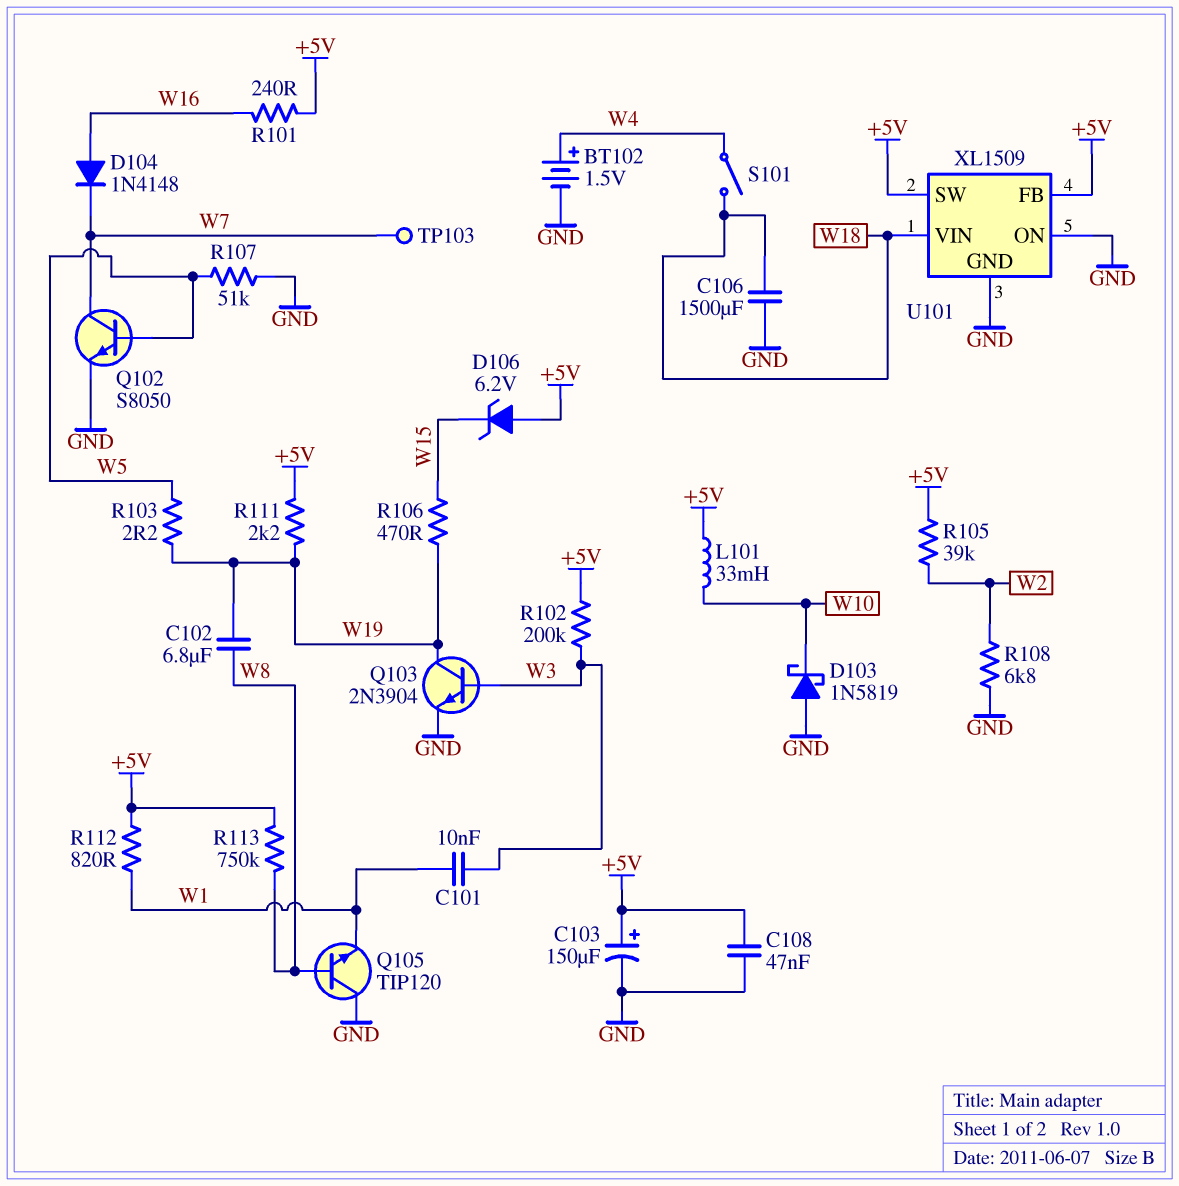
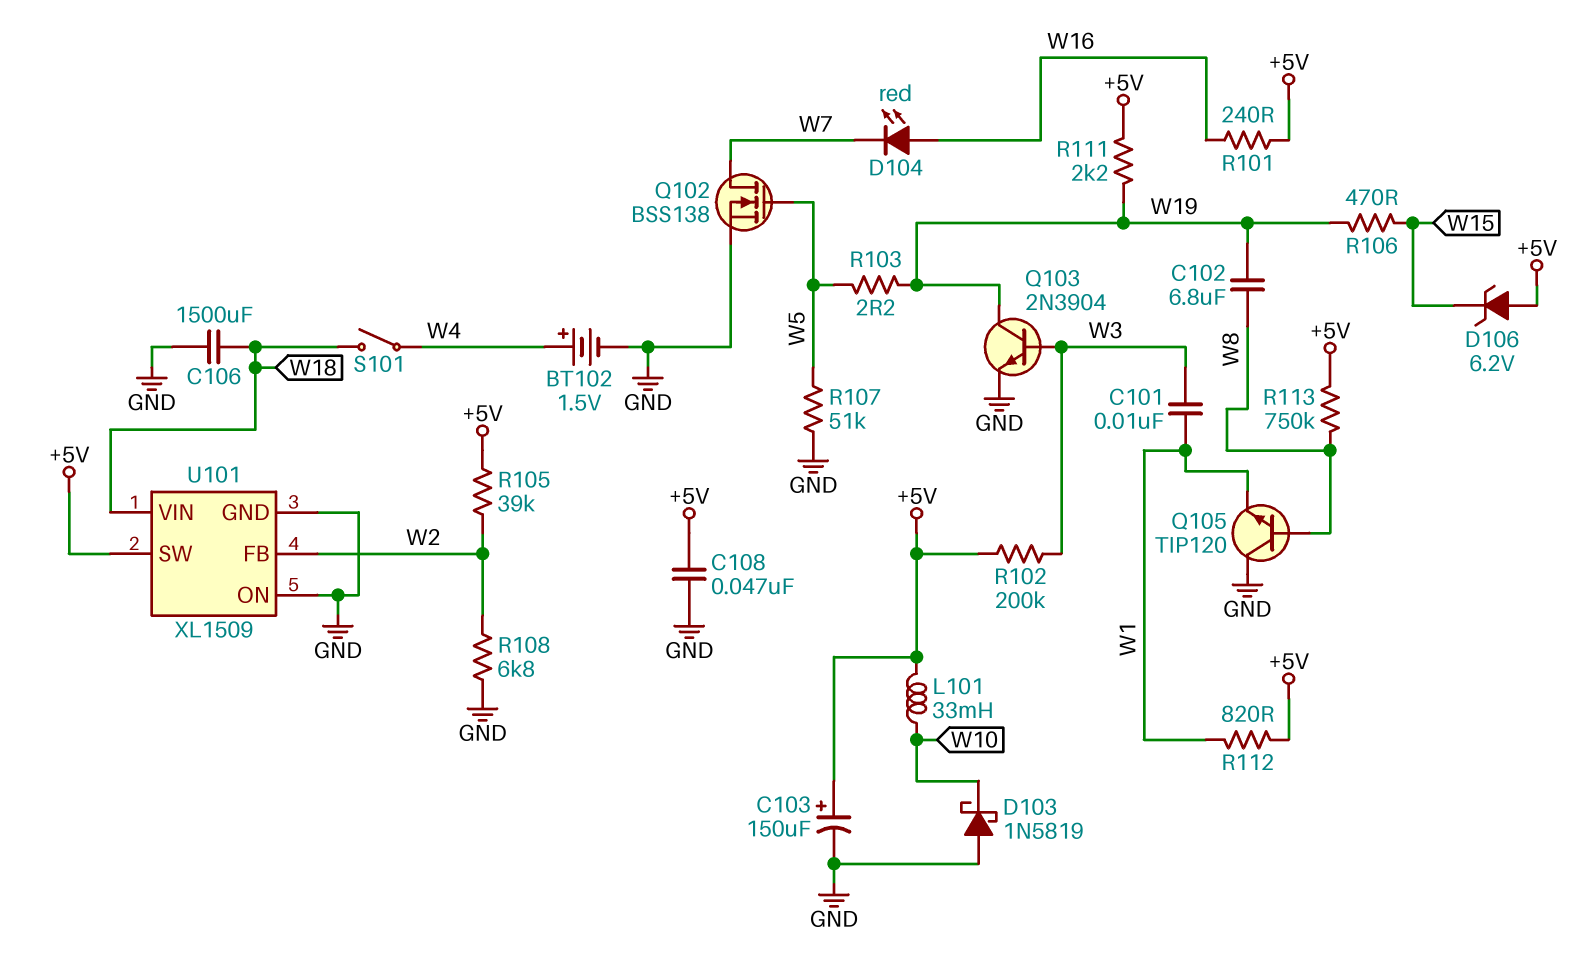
D104: diode 1N4148 (A W16, K W7) -> LED red (A W16, K W7)
Q102: NPN S8050 (B W5, C W7, E GND) -> NMOS BSS138 (G W5, D W7, S GND)
TP103: test point (W7) -> none
U101 pin FB: +5V -> W2

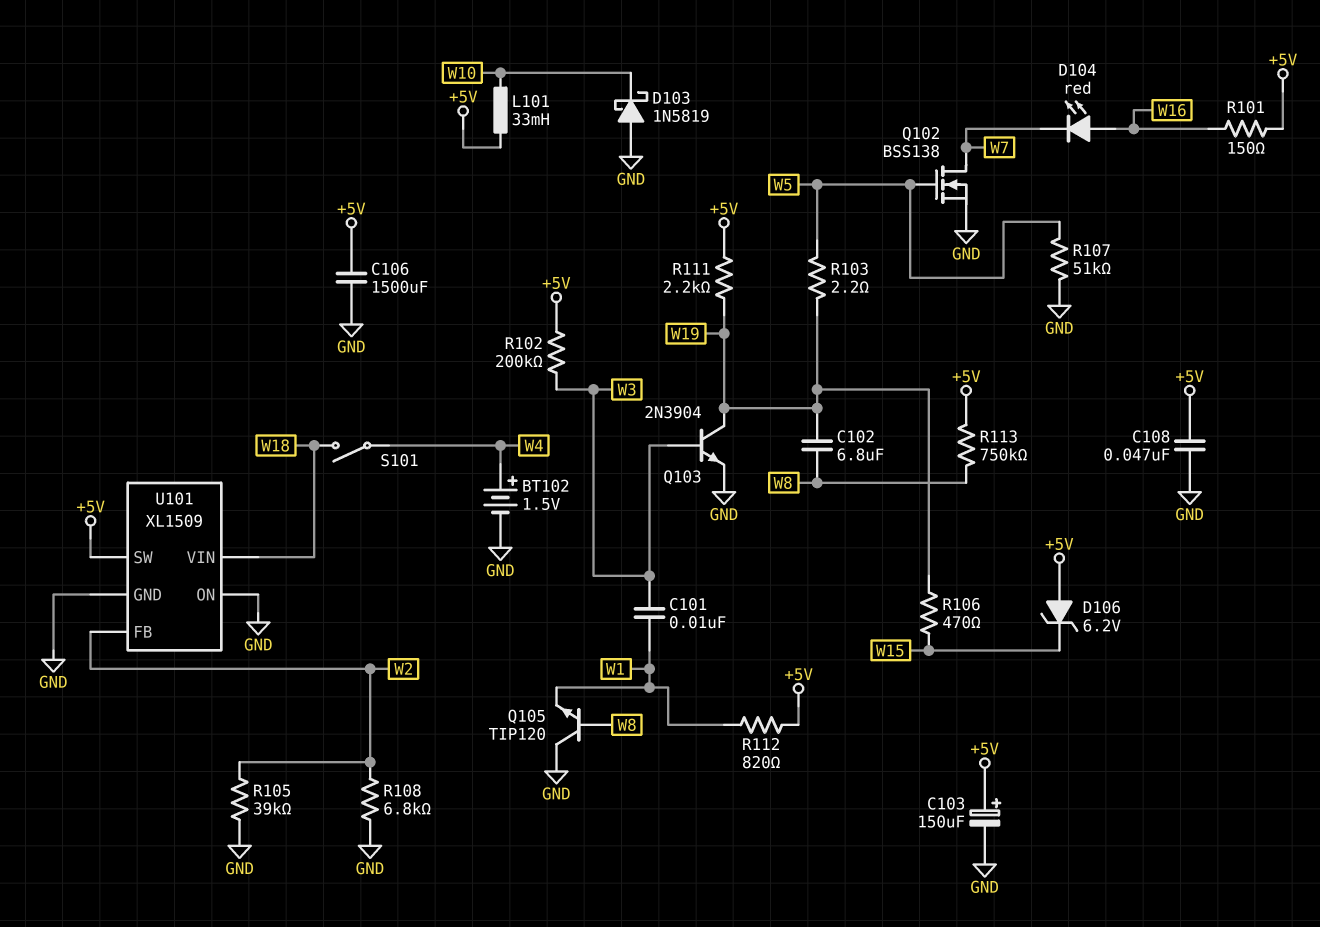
C106: 1500uF (GND, W18) -> 1500uF (+5V, GND)
R101: 240 (+5V, W16) -> 150 (+5V, W16)
R105: 39k (+5V, W2) -> 39k (GND, W2)

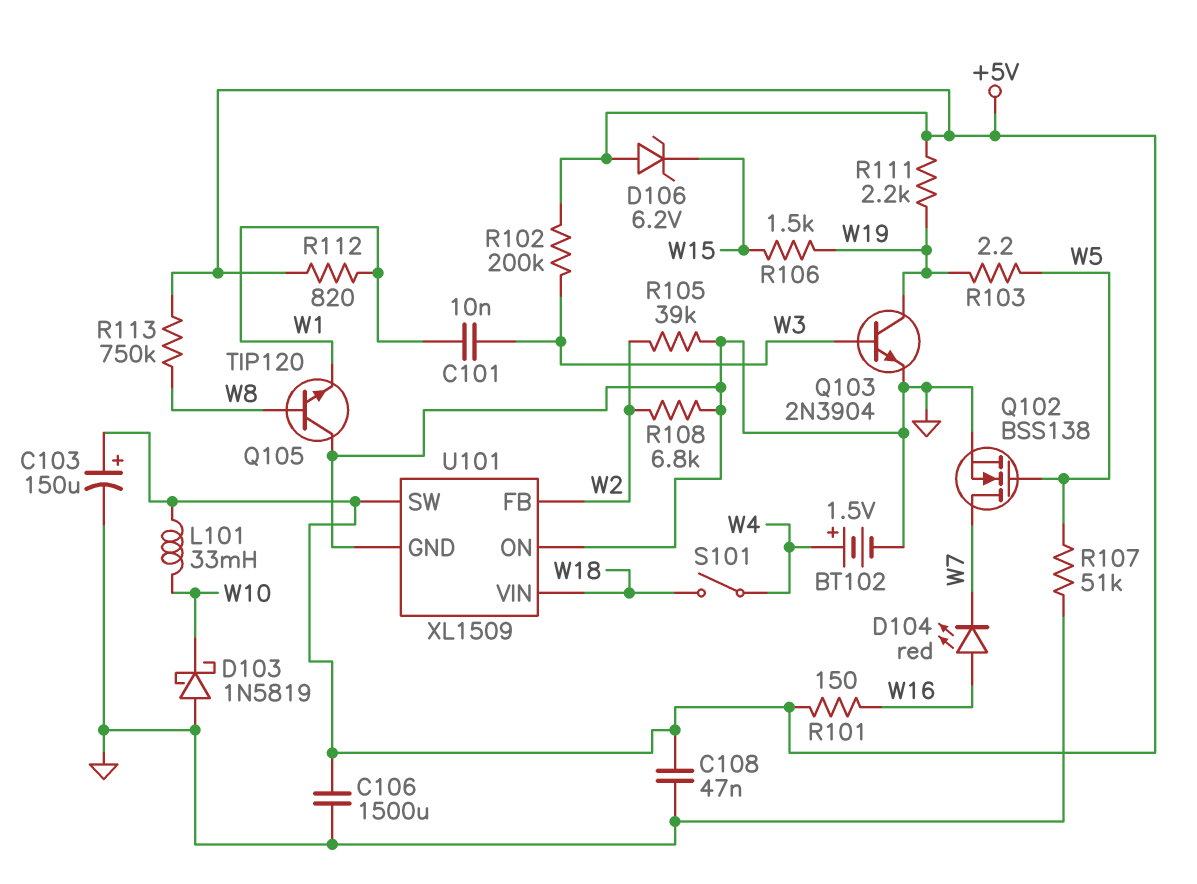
C102: 6.8uF (W8, W19) -> none
R106: 470 (W15, W19) -> 1.5k (W15, W19)

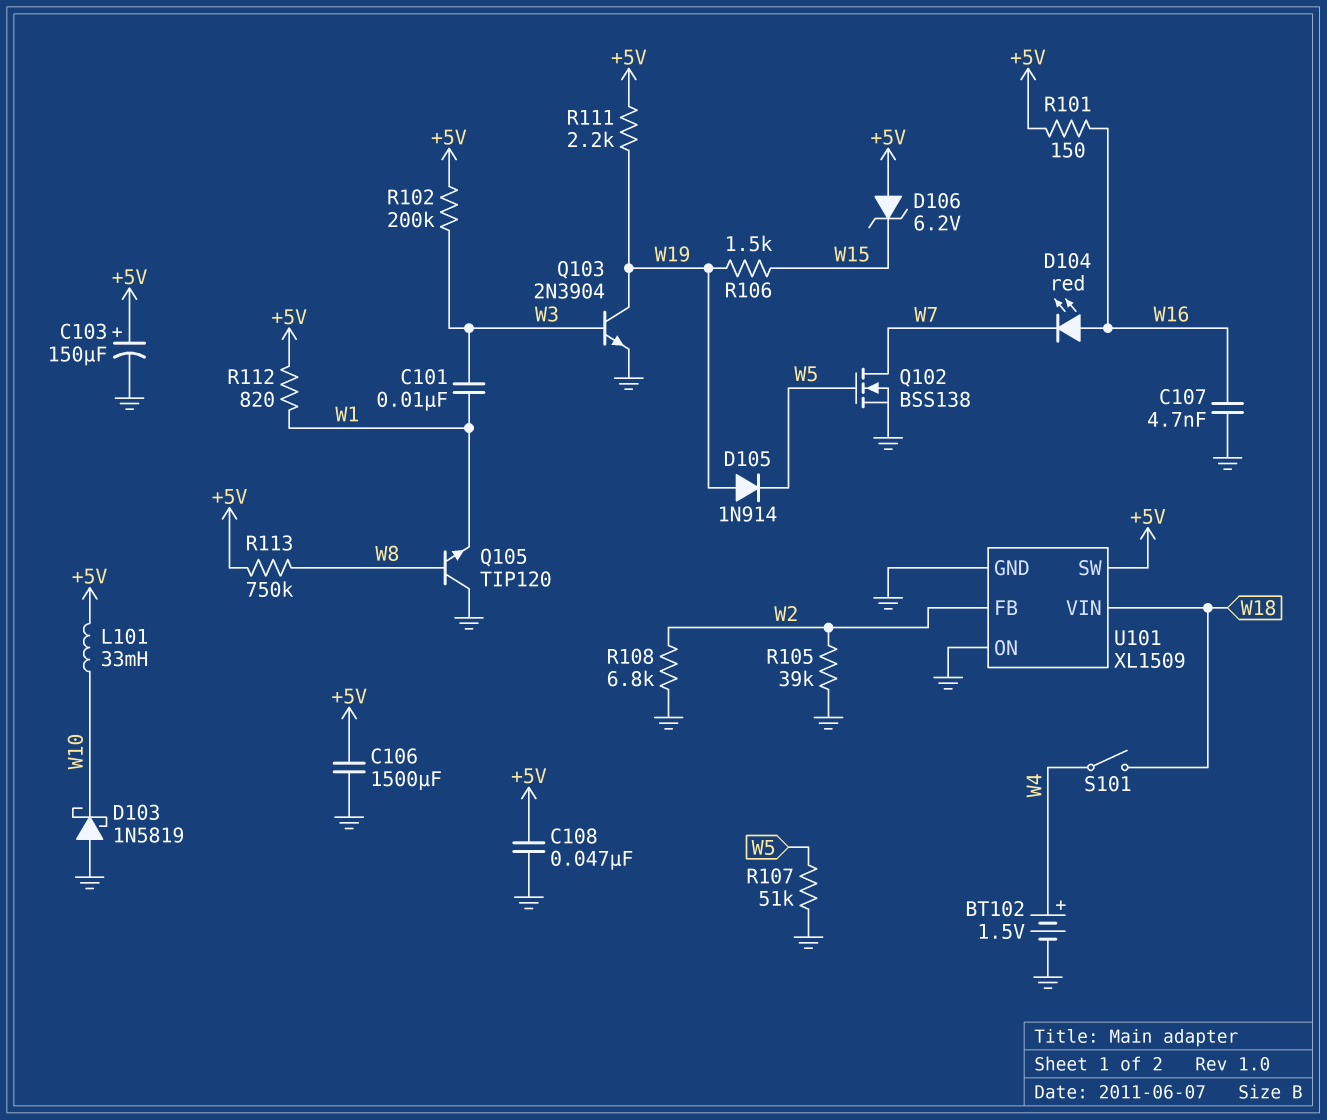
C107: none -> 4.7nF (GND, W16)
D105: none -> diode 1N914 (A W19, K W5)
R103: 2.2 (W5, W19) -> none

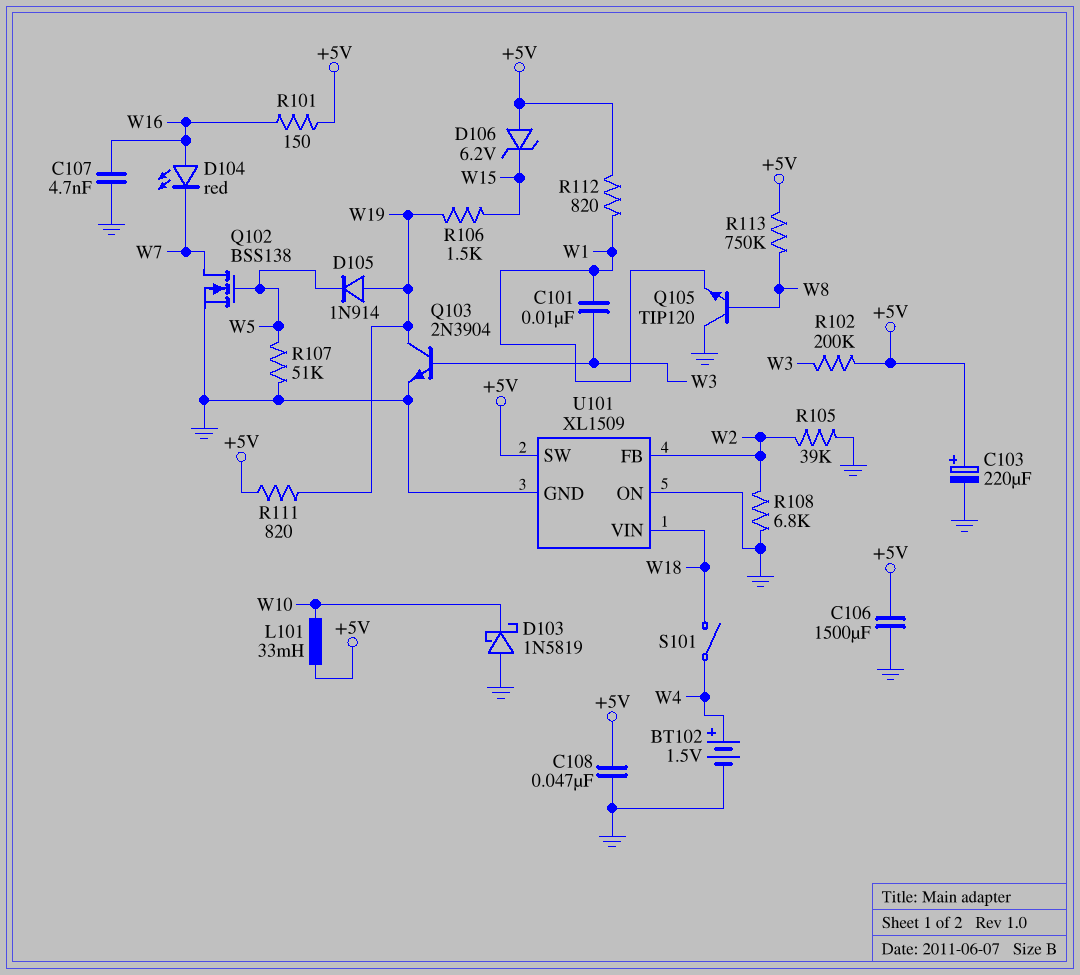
C103: 150uF (plus +5V, minus GND) -> 220uF (plus +5V, minus GND)
R111: 2.2k (+5V, W19) -> 820 (+5V, W19)

